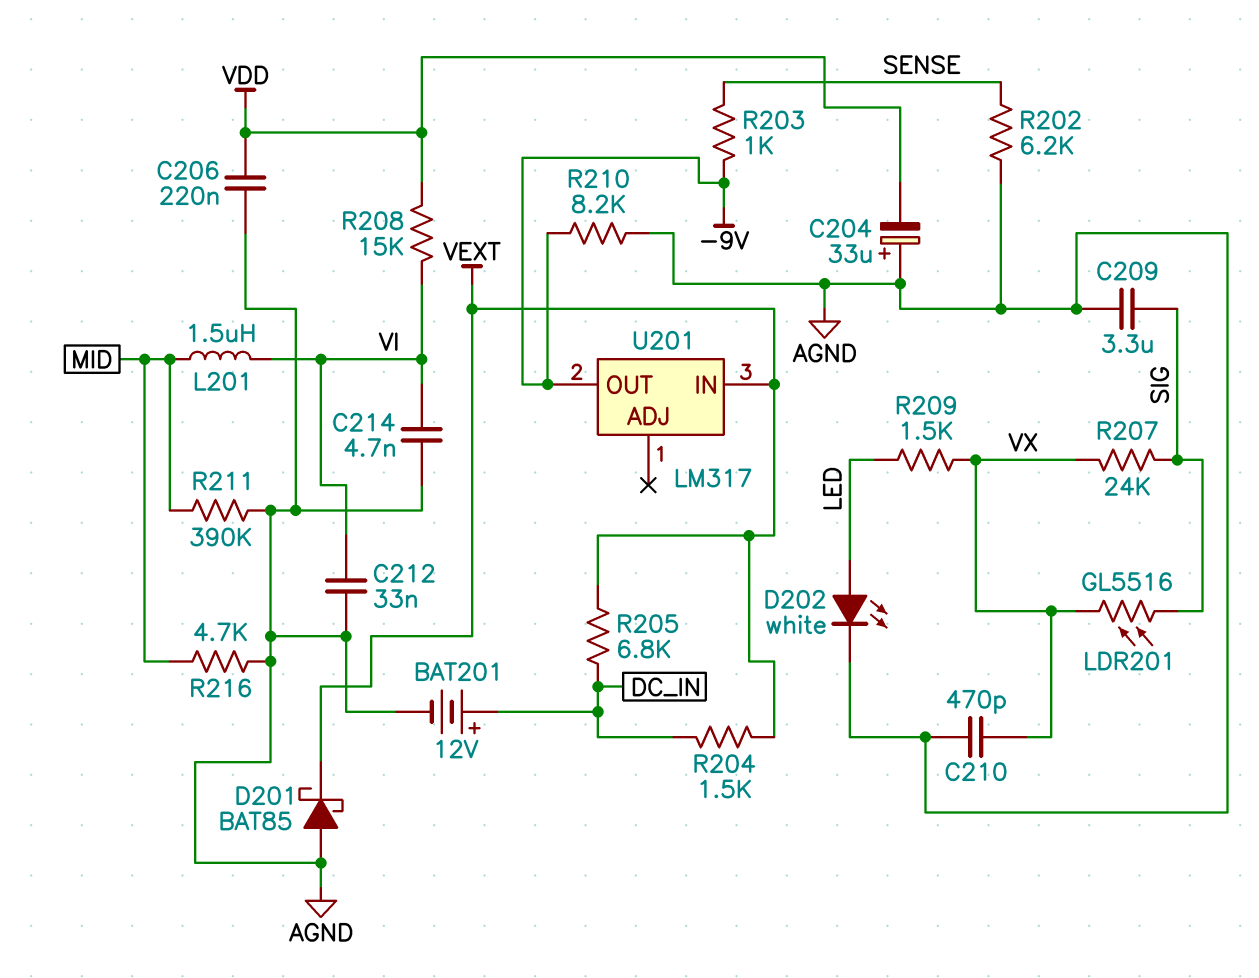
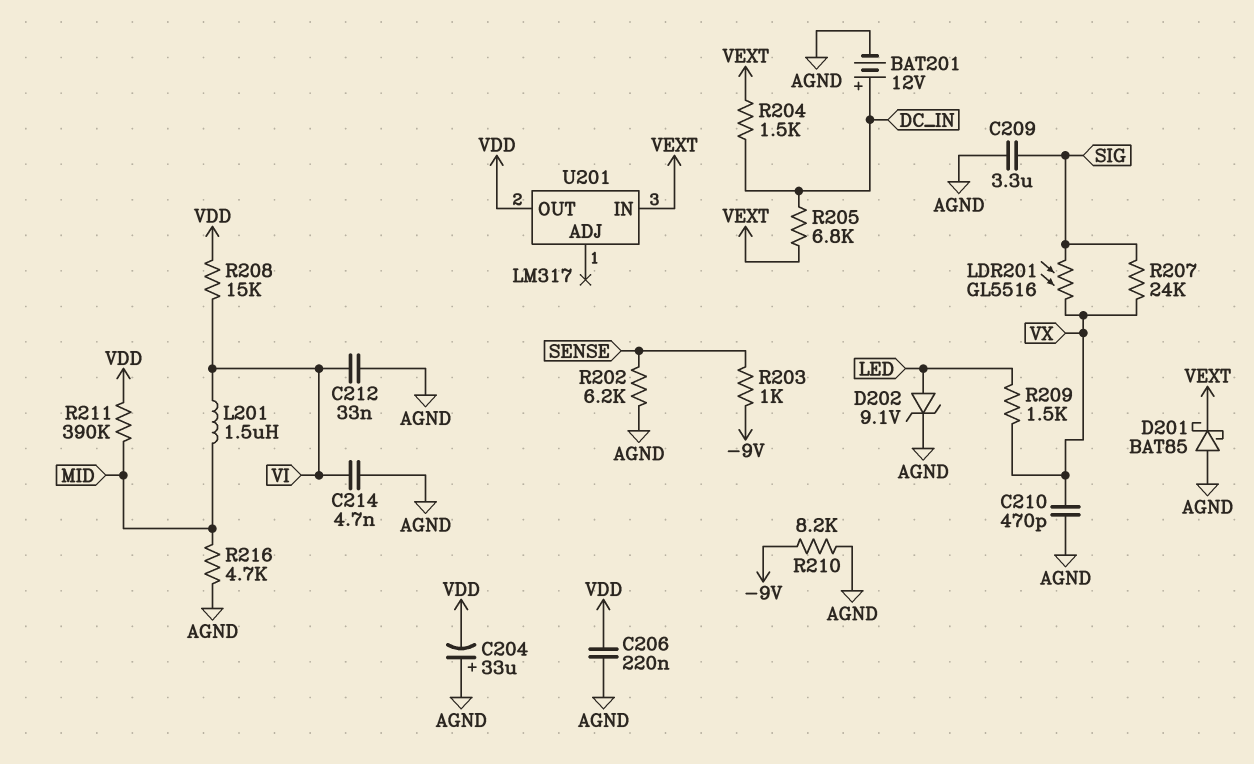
D202: LED white (A LED, K AGND) -> zener 9.1V (A LED, K AGND)
R211: 390k (AGND, MID) -> 390k (MID, VDD)
U201 pin OUT: -9V -> VDD

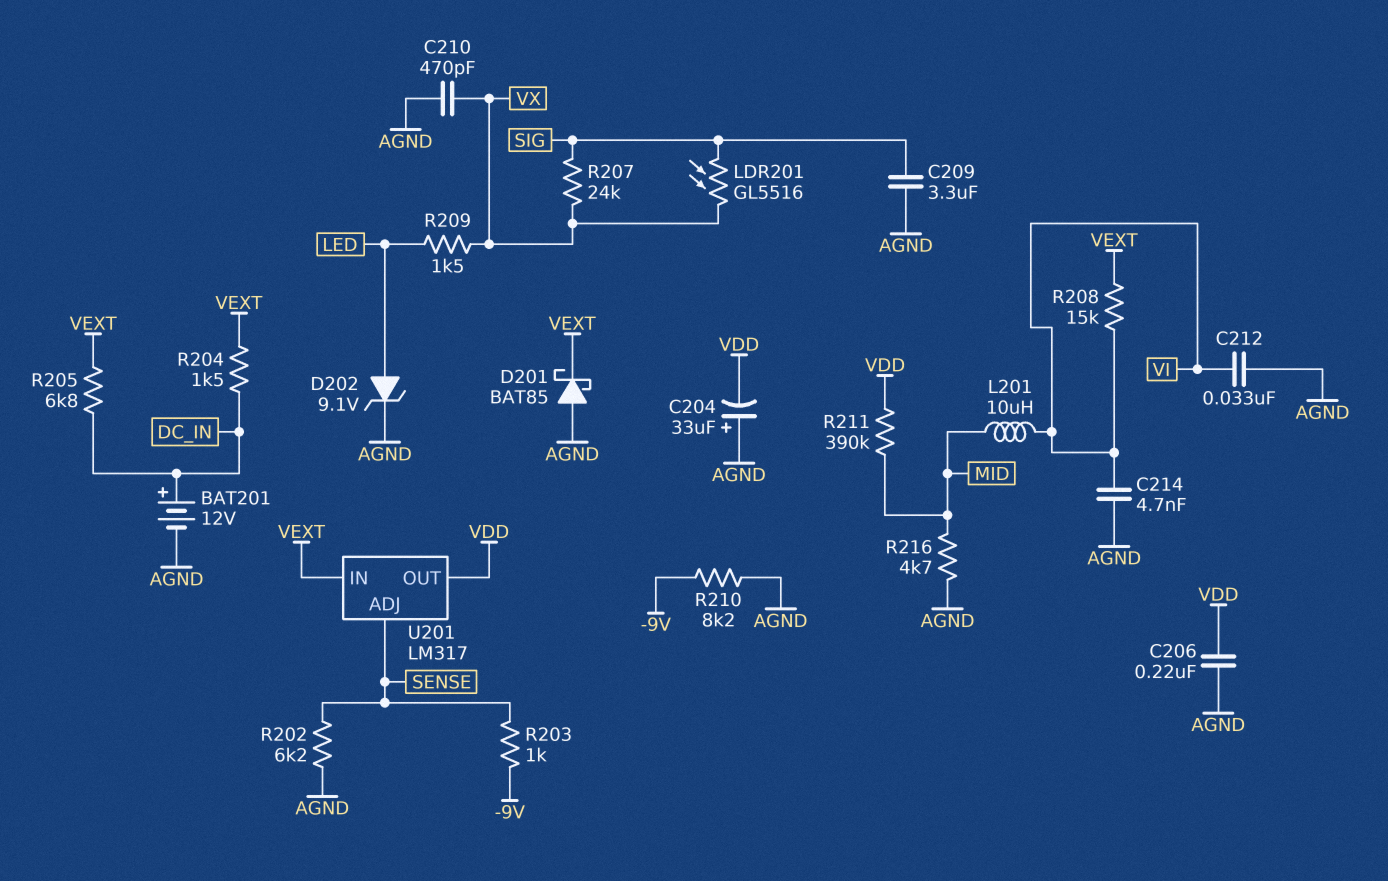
L201: 1.5uH (MID, VI) -> 10uH (MID, VI)
R208: 15k (VDD, VI) -> 15k (VEXT, VI)
U201 pin ADJ: none -> SENSE

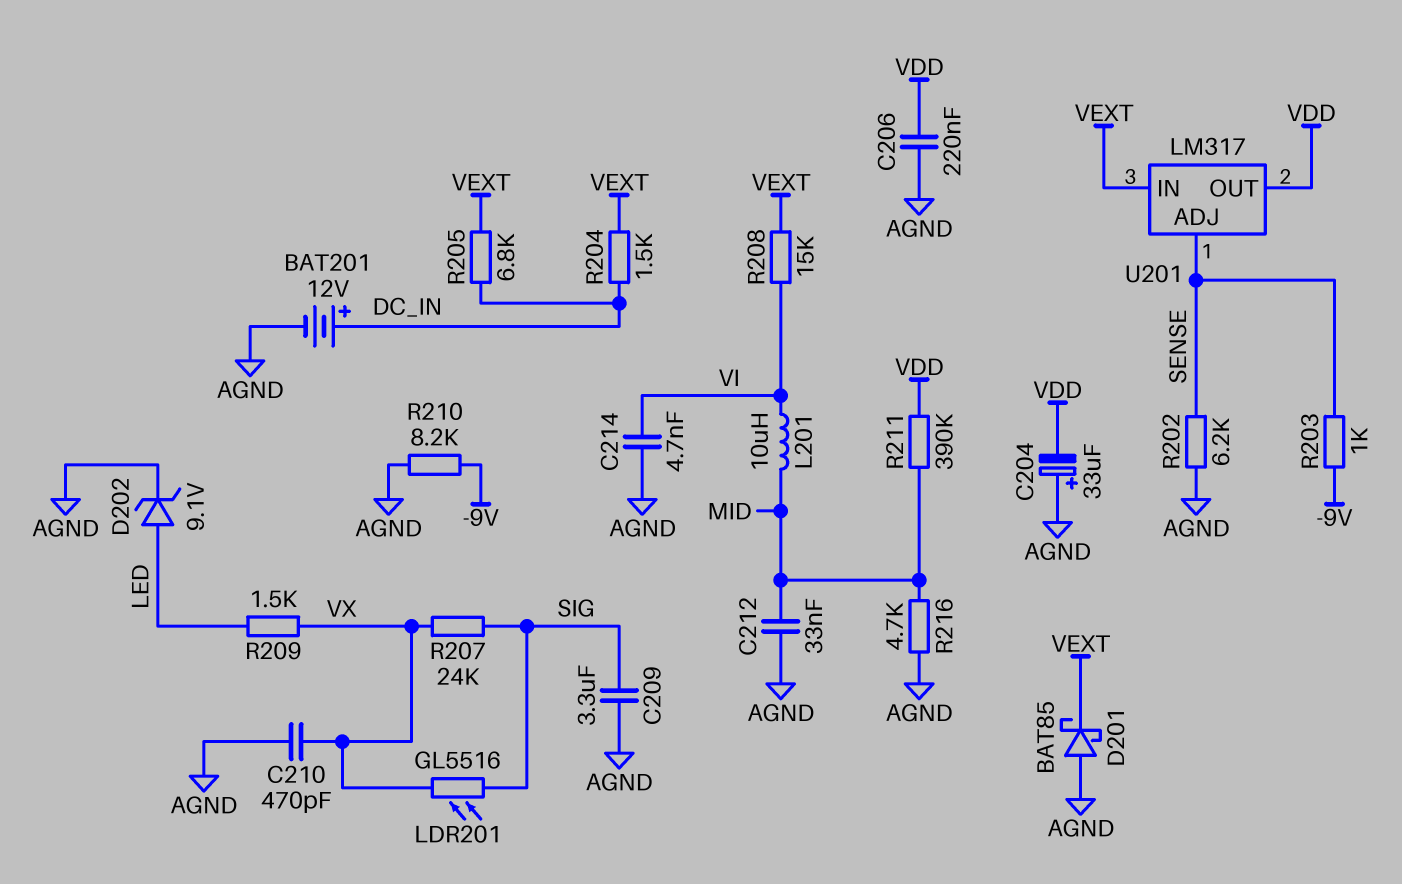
C212: 33nF (AGND, VI) -> 33nF (AGND, MID)

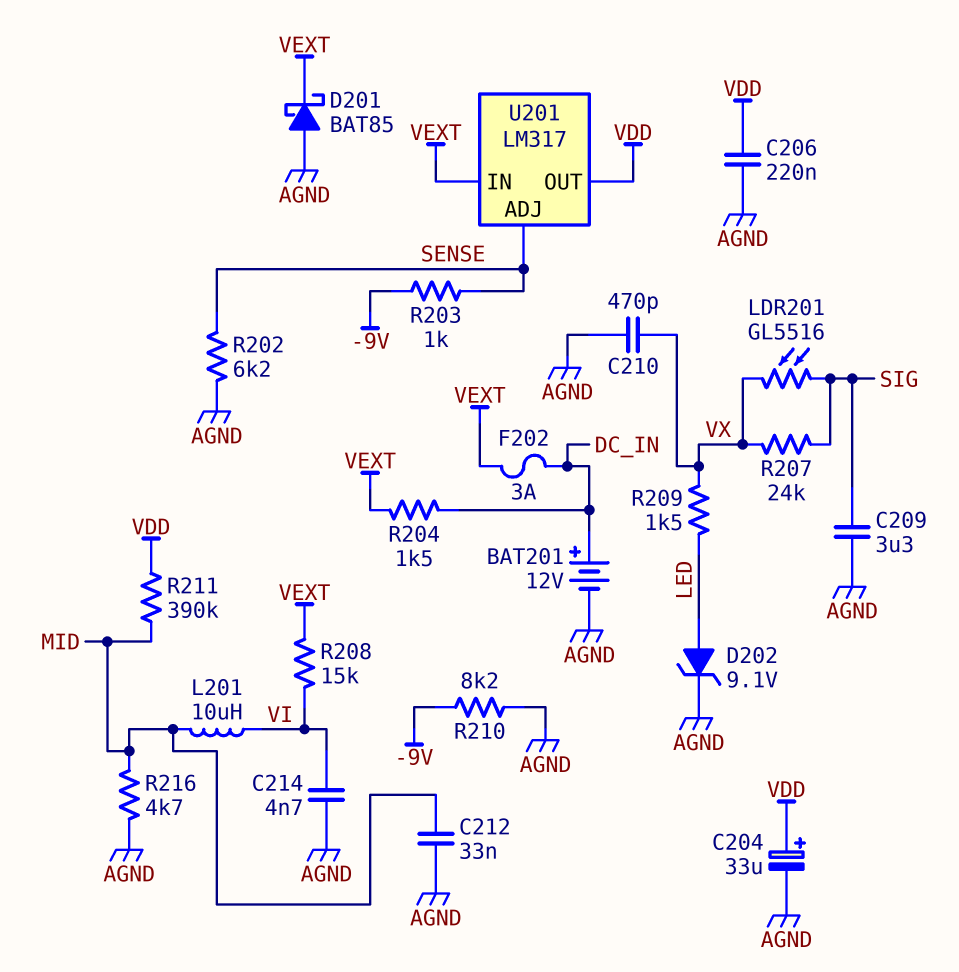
C204: 33uF (plus AGND, minus VDD) -> 33uF (plus VDD, minus AGND)
F202: none -> 3A (DC_IN, VEXT)
R205: 6.8k (DC_IN, VEXT) -> none

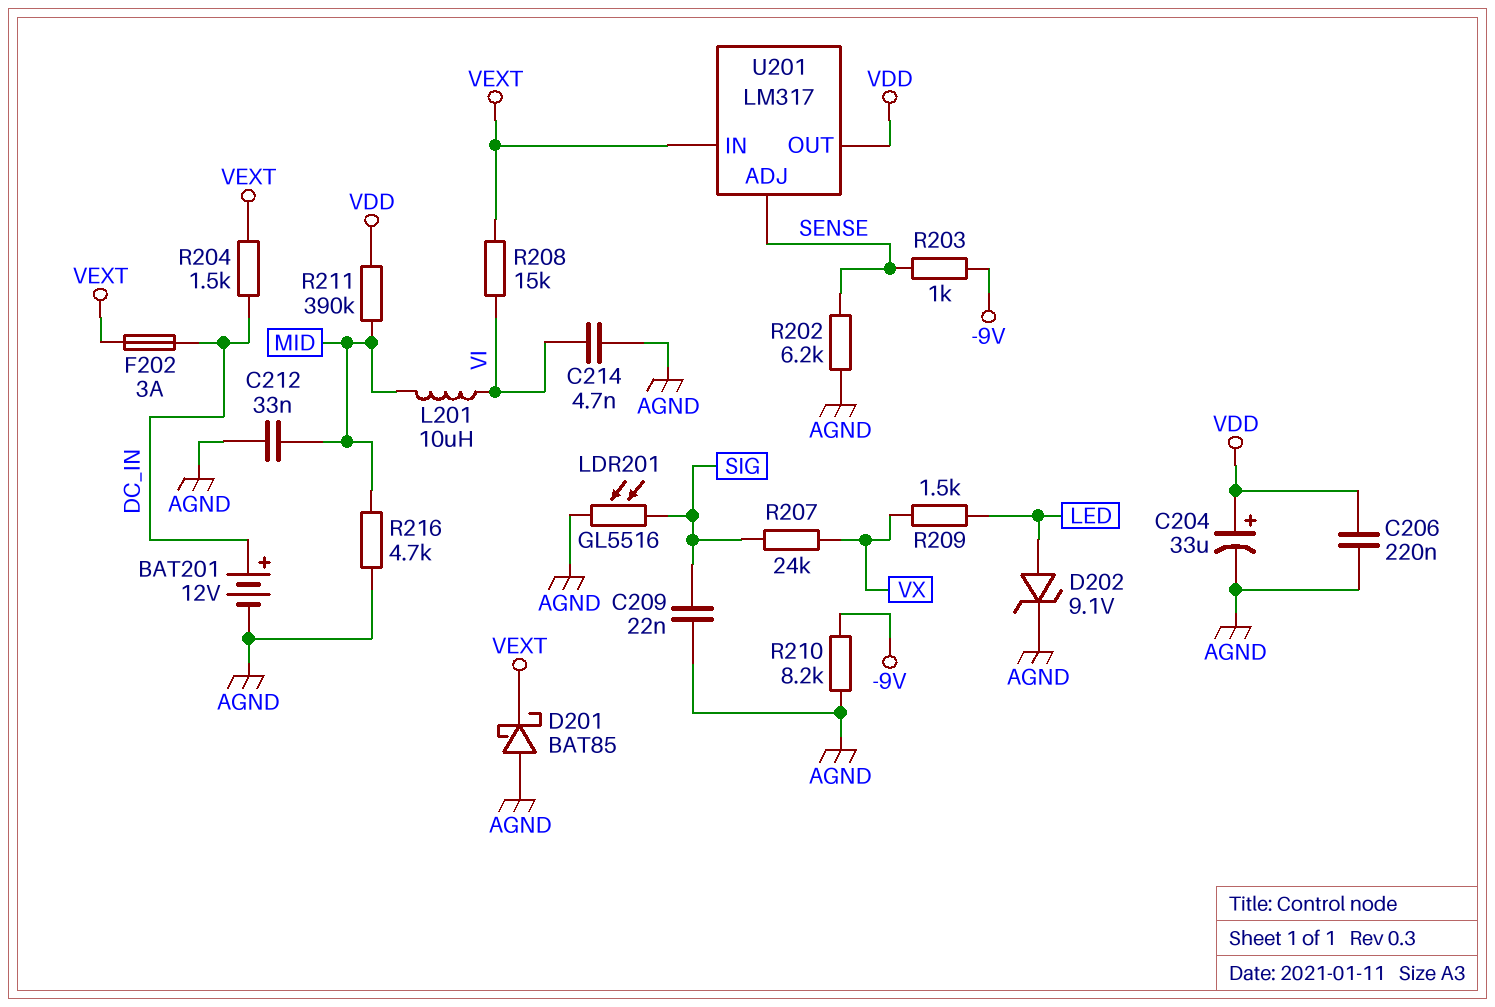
C209: 3.3uF (AGND, SIG) -> 22nF (AGND, SIG)
C210: 470pF (AGND, VX) -> none
LDR201: GL5516 (SIG, VX) -> GL5516 (AGND, SIG)

